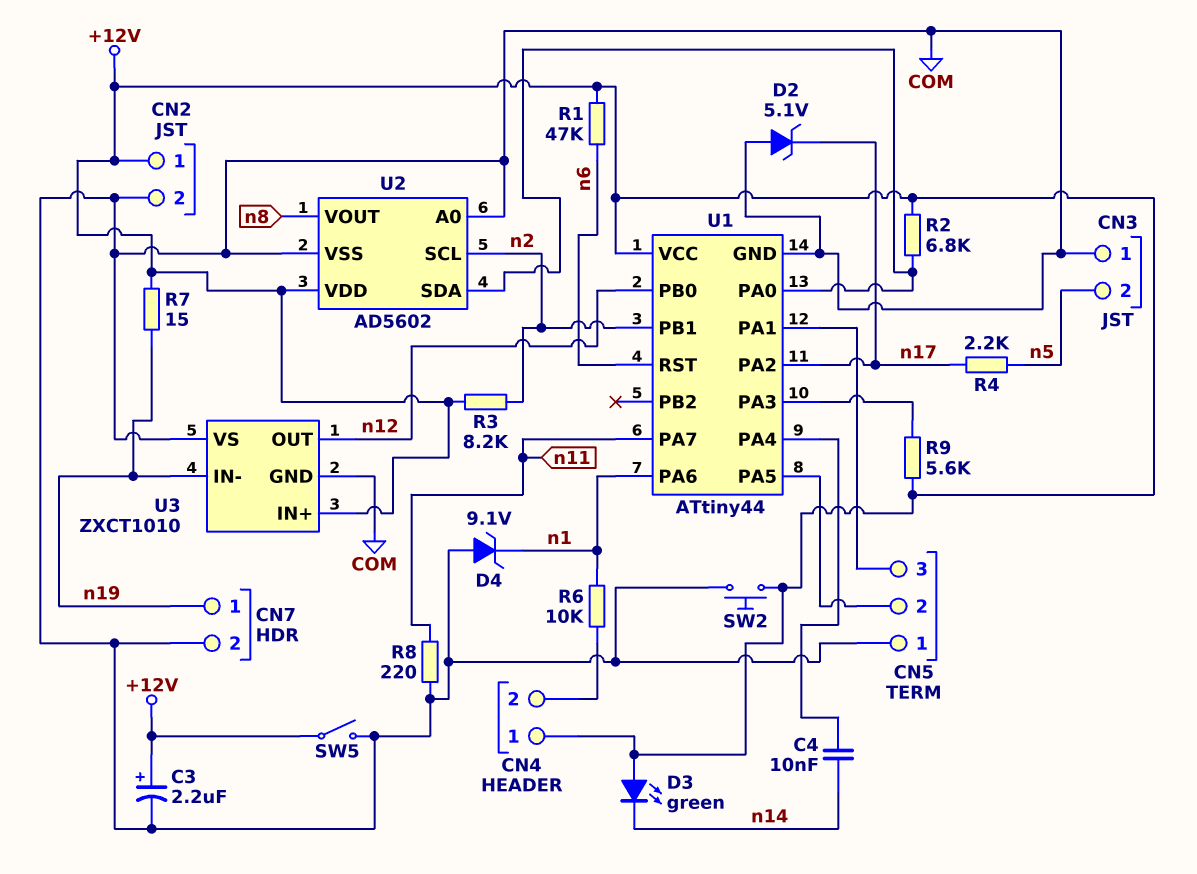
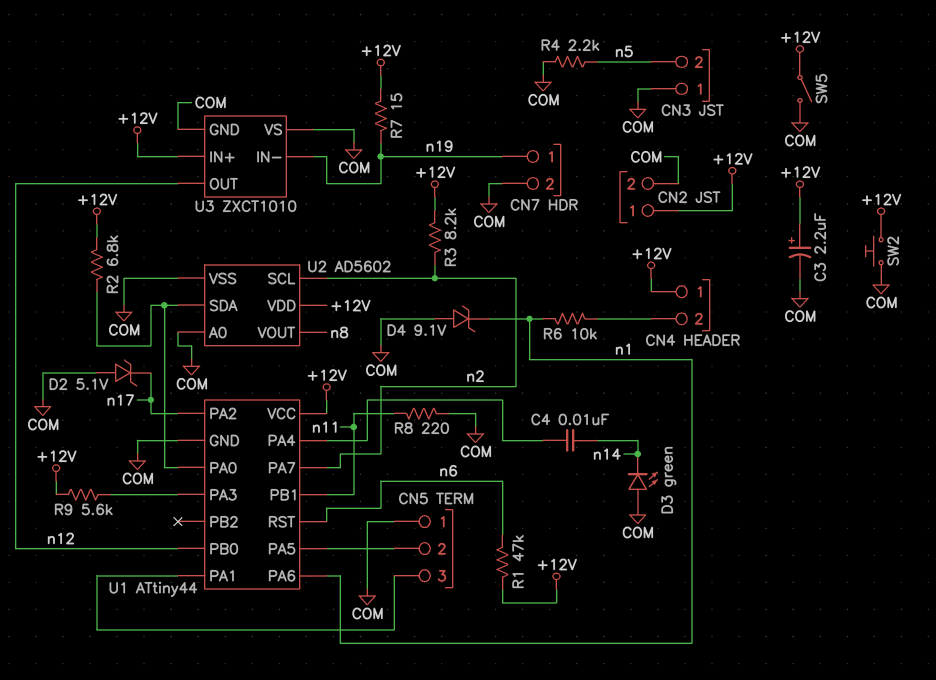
D3: LED green (A +12V, K n14) -> LED green (A COM, K n14)
R4: 2.2k (n5, n17) -> 2.2k (COM, n5)
U1 pin PA7: n11 -> n2
U1 pin PB1: n2 -> n11

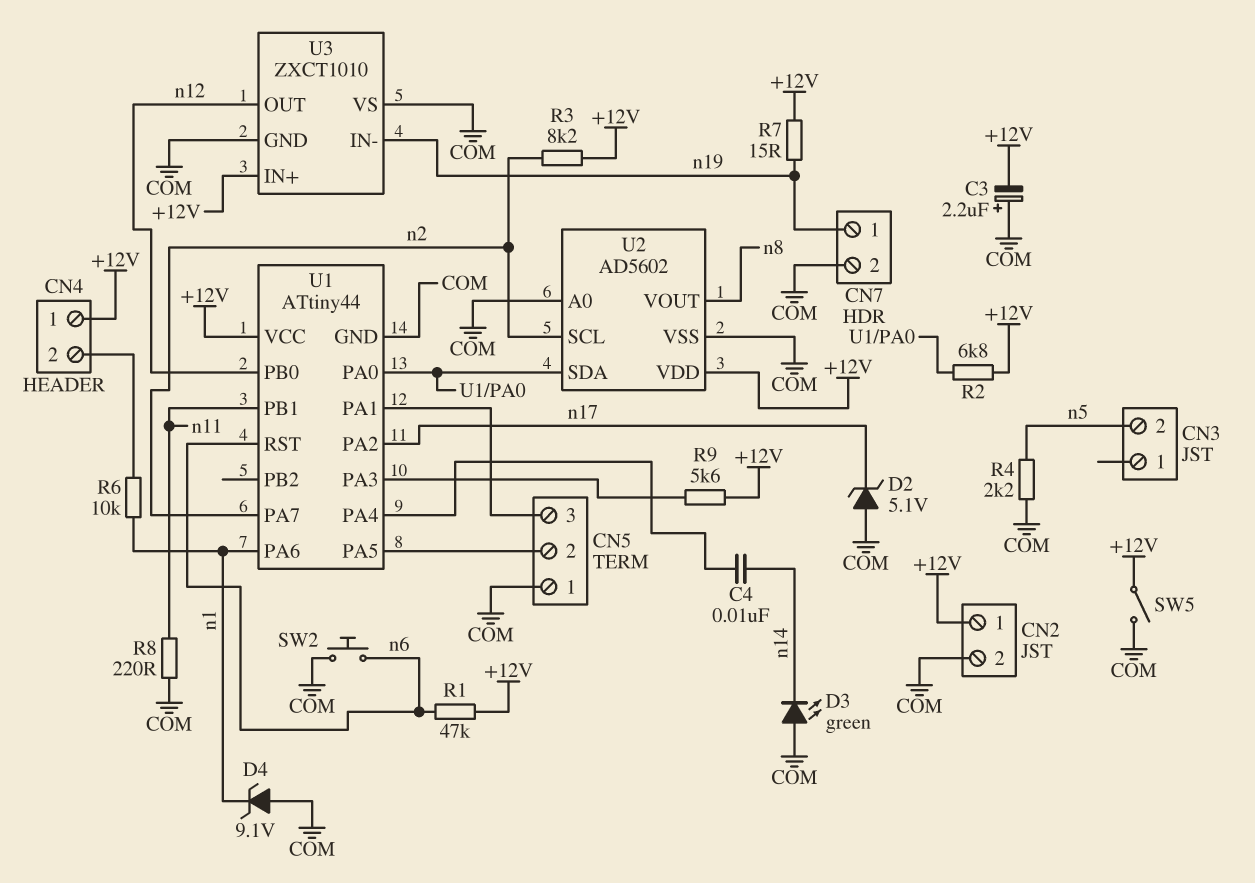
C3: 2.2uF (plus +12V, minus COM) -> 2.2uF (plus COM, minus +12V)
CN3 pin 1: COM -> none
SW2: button (+12V, COM) -> button (COM, n6)

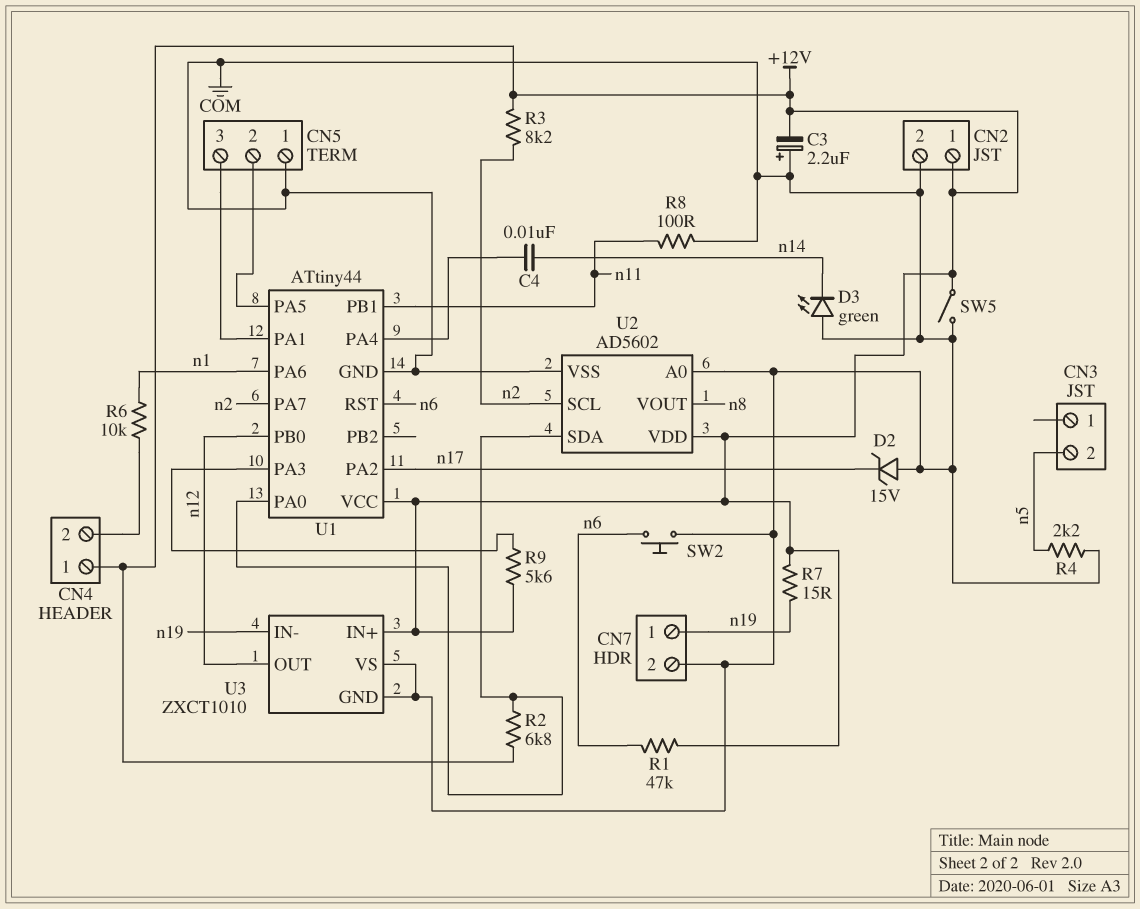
D2: zener 5.1V (A COM, K n17) -> zener 15V (A COM, K n17)
D4: zener 9.1V (A COM, K n1) -> none
R8: 220 (COM, n11) -> 100 (COM, n11)

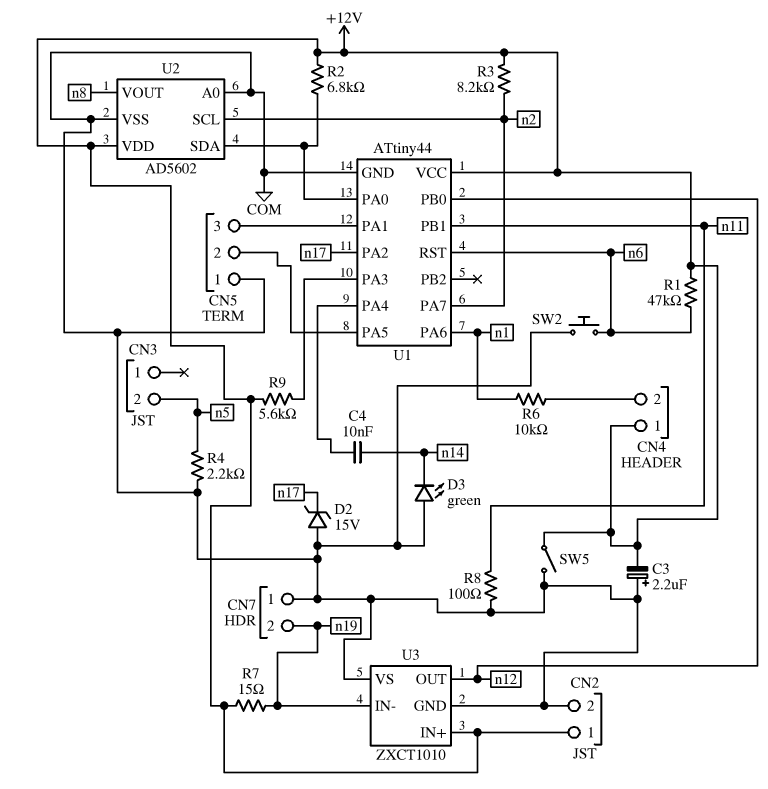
CN7 pin 1: n19 -> COM
CN7 pin 2: COM -> n19

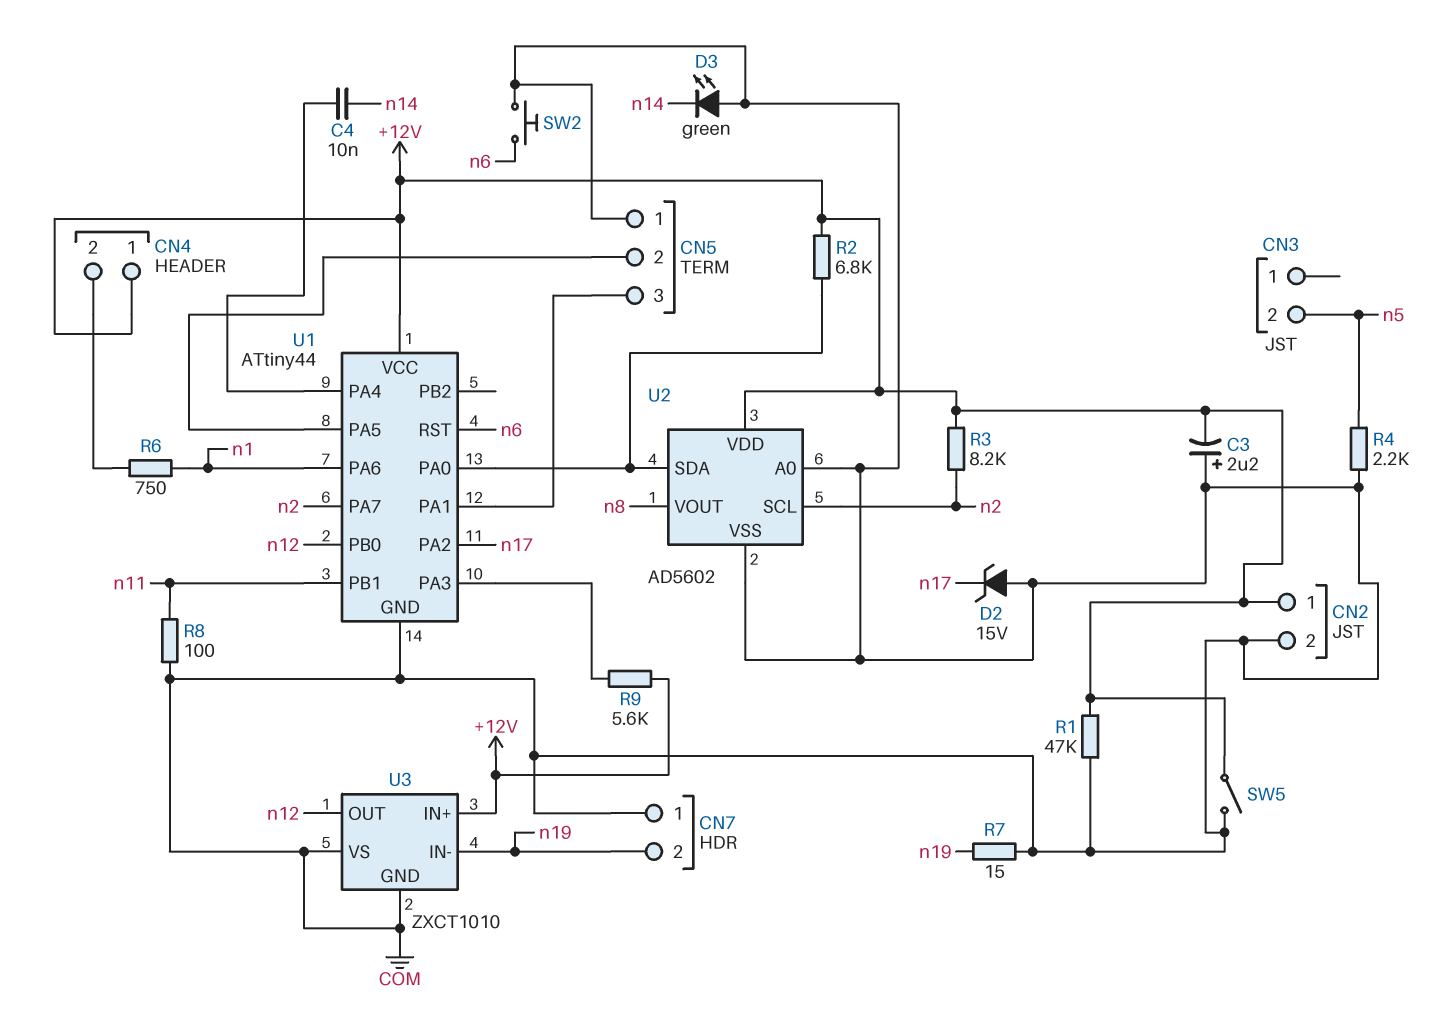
R1: 47k (+12V, n6) -> 47k (+12V, COM)
R6: 10k (CN4/2, n1) -> 750 (CN4/2, n1)
R7: 15 (+12V, n19) -> 15 (COM, n19)

